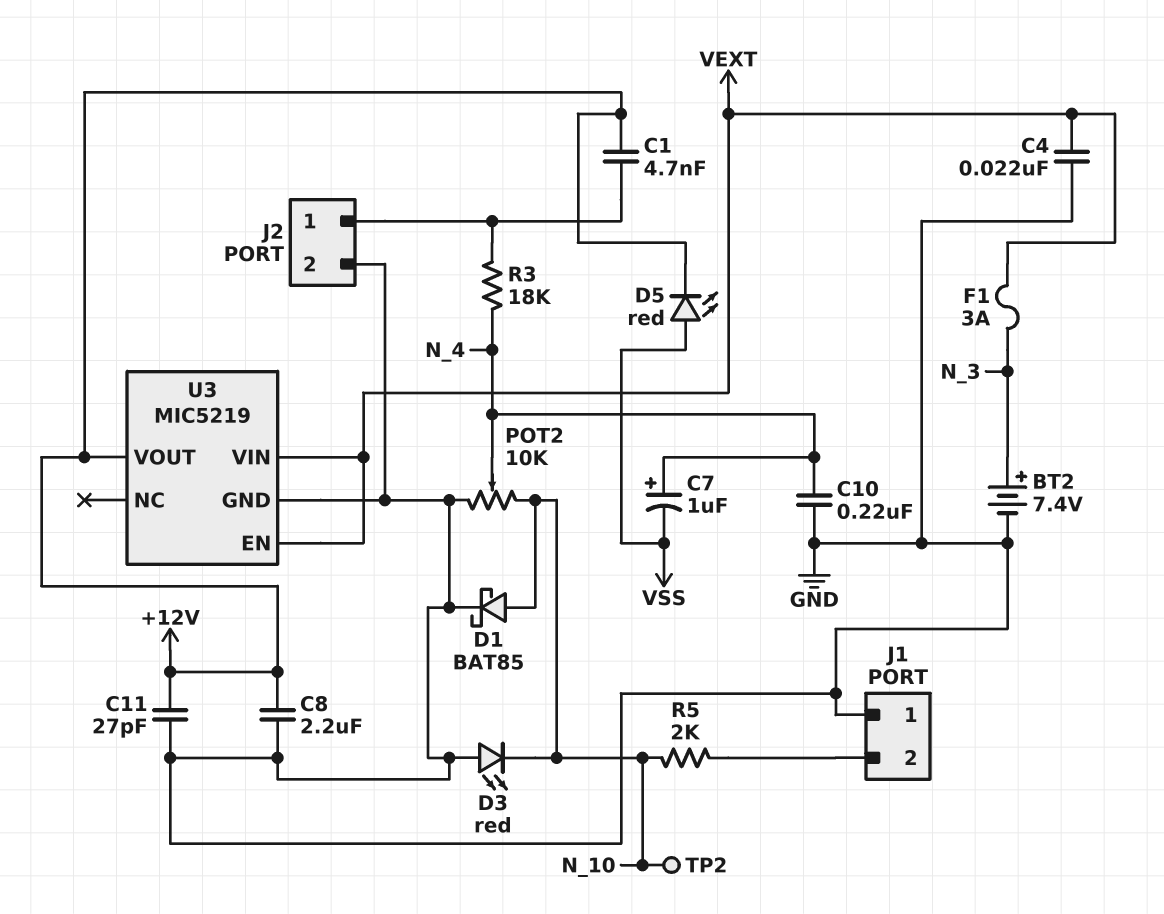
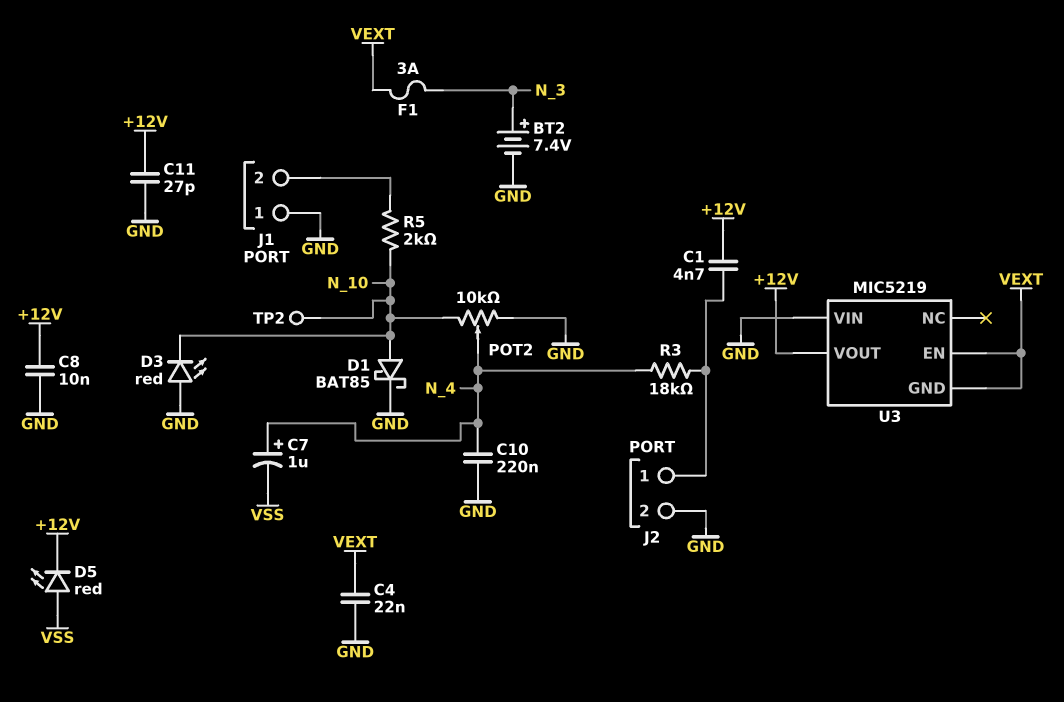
C8: 2.2uF (+12V, GND) -> 10nF (+12V, GND)
U3 pin GND: GND -> VEXT
U3 pin VIN: VEXT -> GND

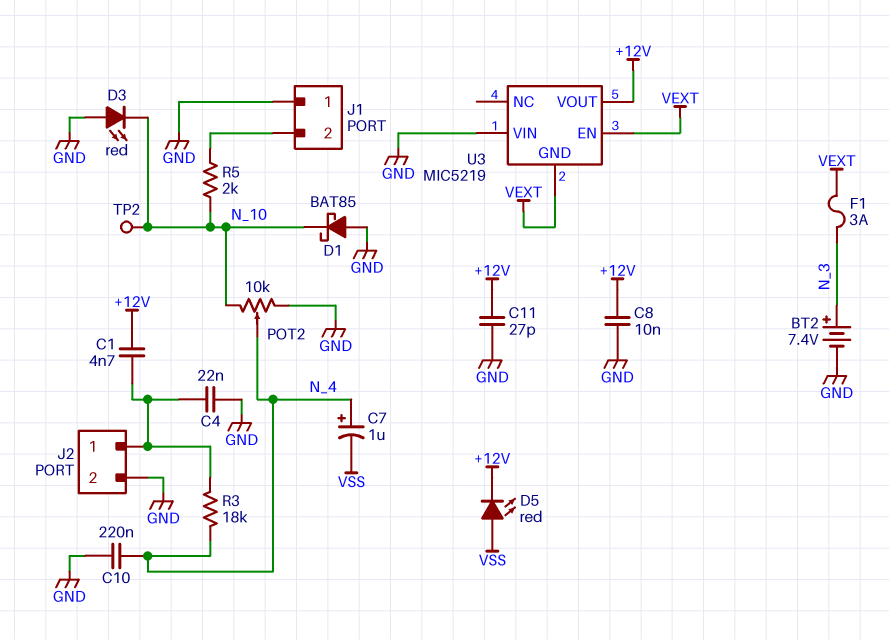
C4: 22nF (GND, VEXT) -> 22nF (GND, J2/1)
D1: schottky BAT85 (A N_10, K GND) -> schottky BAT85 (A GND, K N_10)

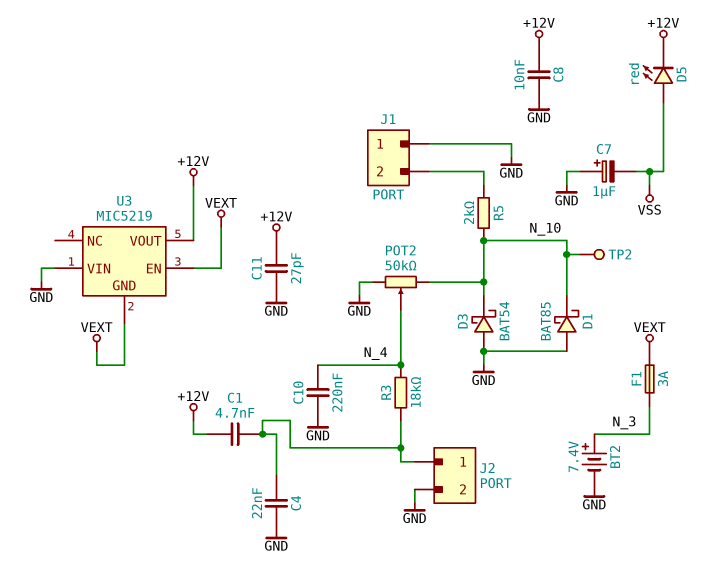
C7: 1uF (plus N_4, minus VSS) -> 1uF (plus GND, minus VSS)
D3: LED red (A GND, K N_10) -> schottky BAT54 (A GND, K N_10)
POT2: 10k (GND, N_10, wiper N_4) -> 50k (GND, N_10, wiper N_4)

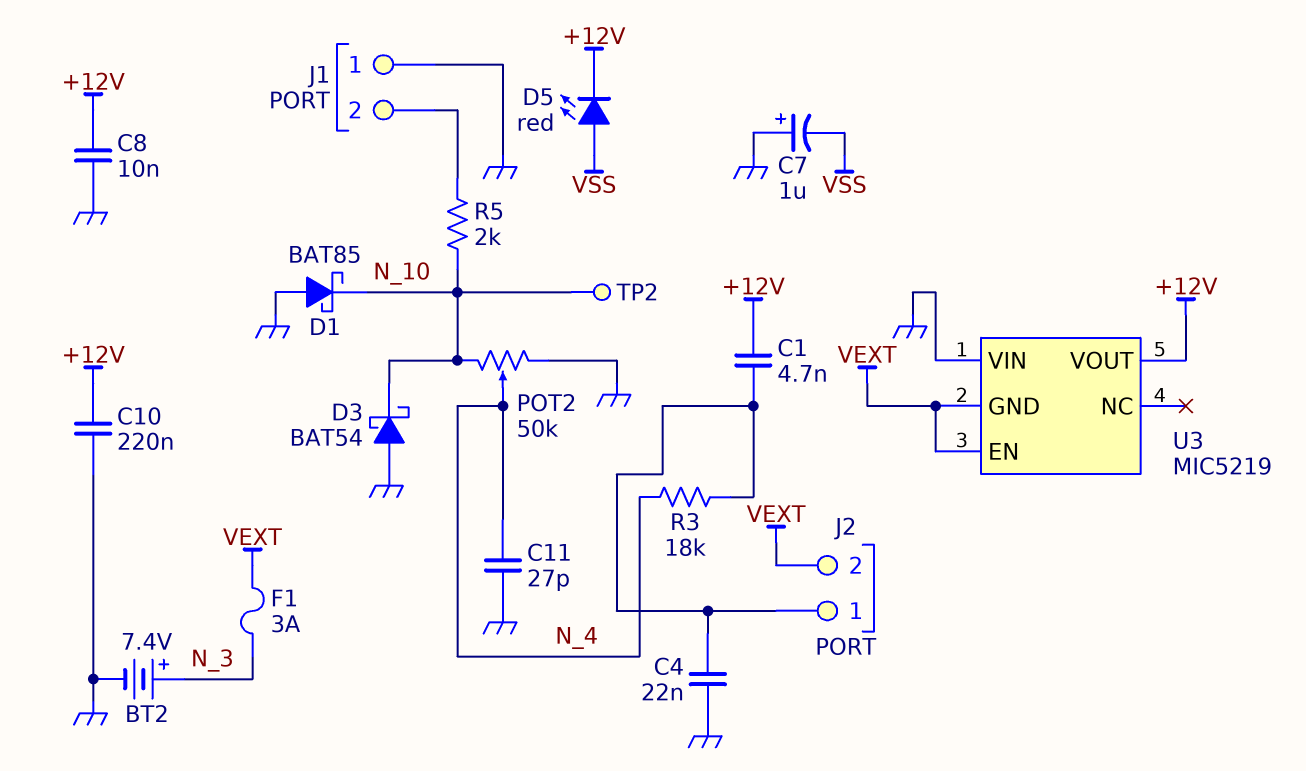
C10: 220nF (GND, N_4) -> 220nF (+12V, GND)
C11: 27pF (+12V, GND) -> 27pF (GND, N_4)
J2 pin 2: GND -> VEXT

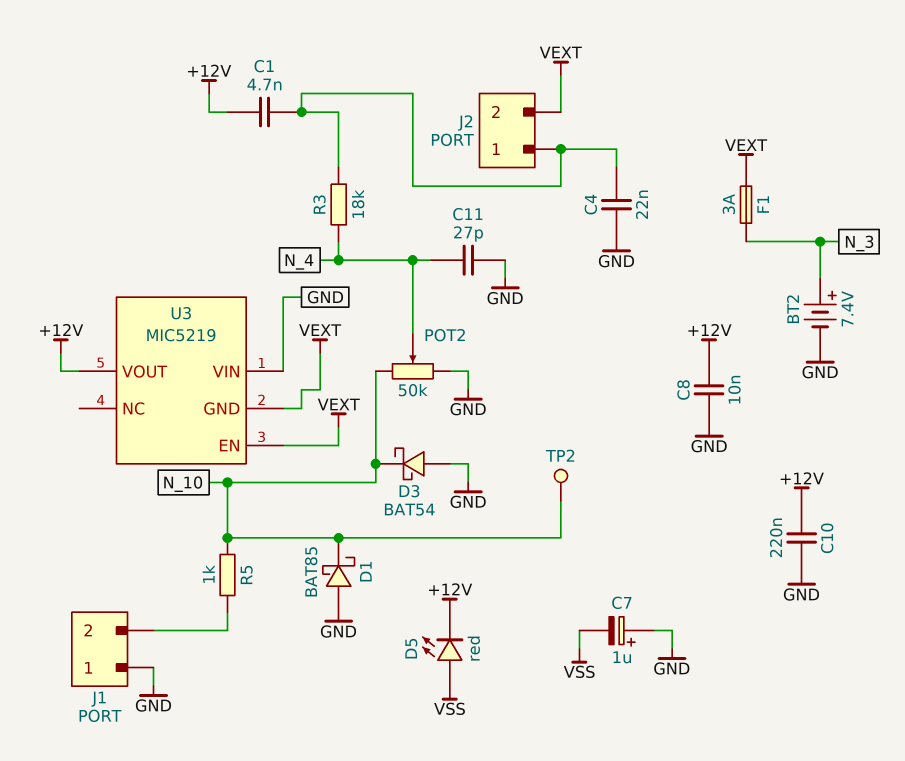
R5: 2k (J1/2, N_10) -> 1k (J1/2, N_10)

